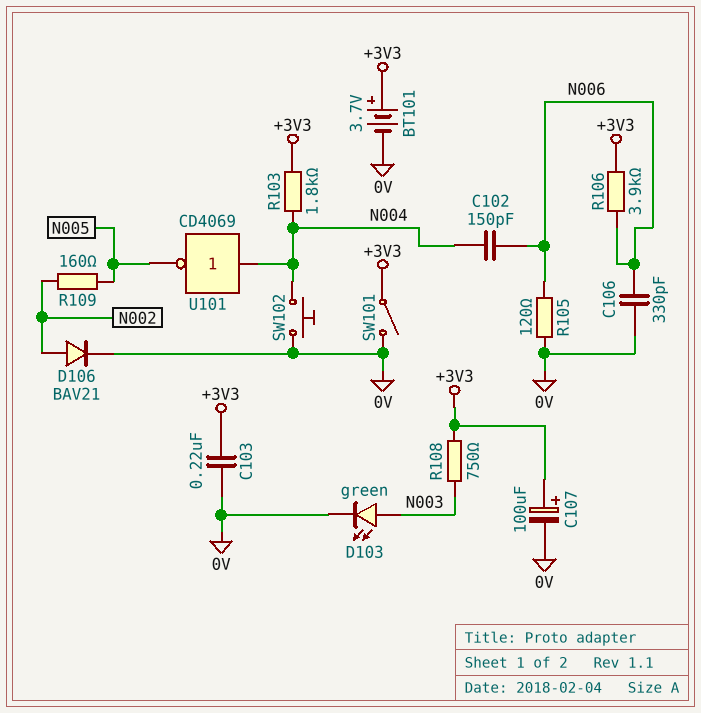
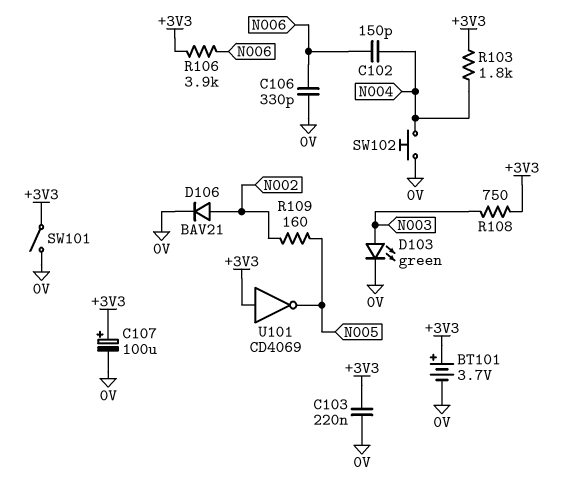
R105: 120 (0V, N006) -> none
U101: NOT CD4069 (in N004, out N005) -> NOT CD4069 (in +3V3, out N005)

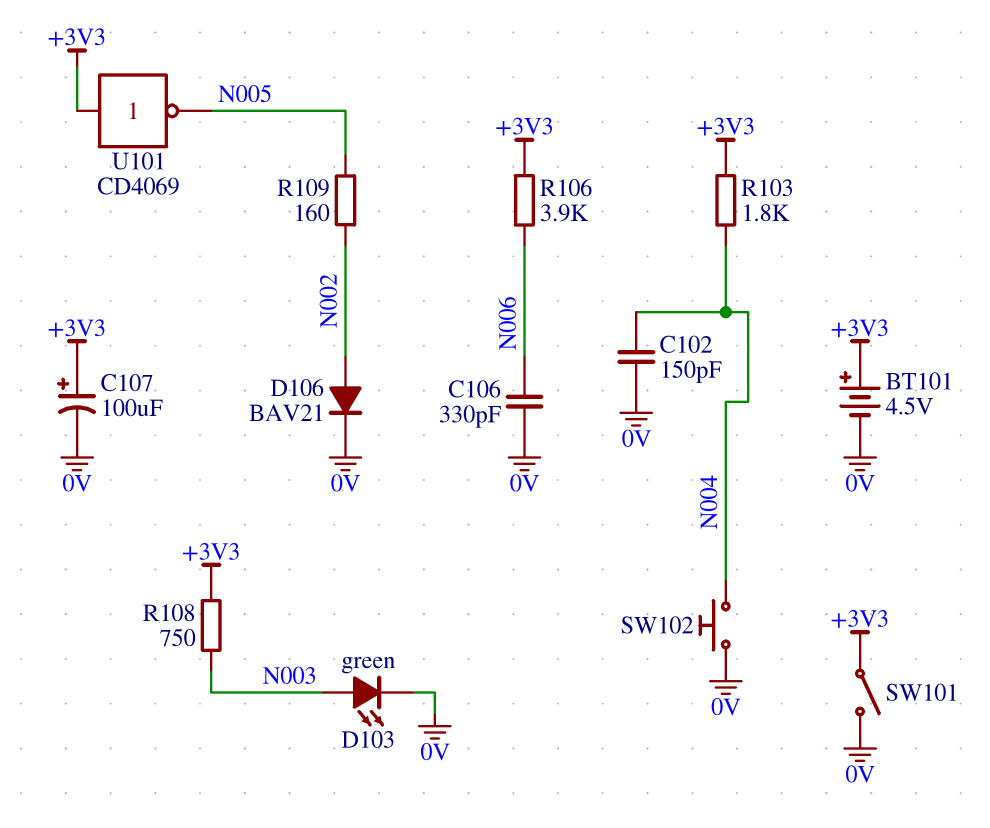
BT101: 3.7V (plus +3V3, minus 0V) -> 4.5V (plus +3V3, minus 0V)
C102: 150pF (N004, N006) -> 150pF (0V, N004)
C103: 220nF (+3V3, 0V) -> none

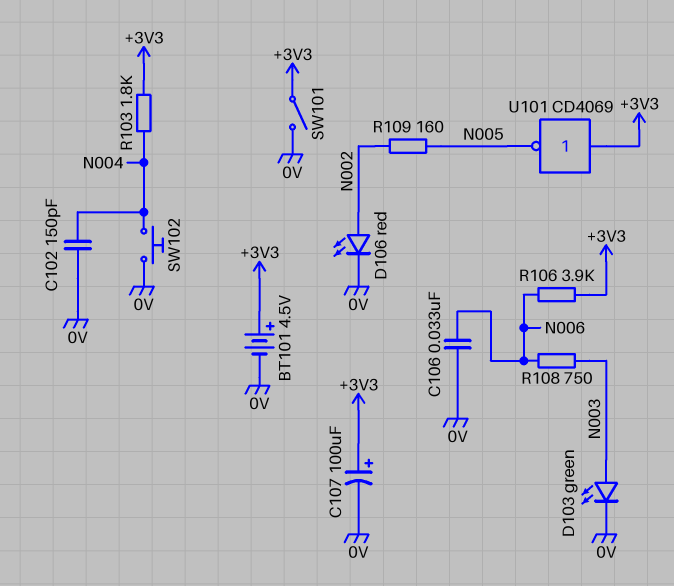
C106: 330pF (0V, N006) -> 33nF (0V, N006)
D106: diode BAV21 (A N002, K 0V) -> LED red (A N002, K 0V)
R108: 750 (+3V3, N003) -> 750 (N003, N006)

